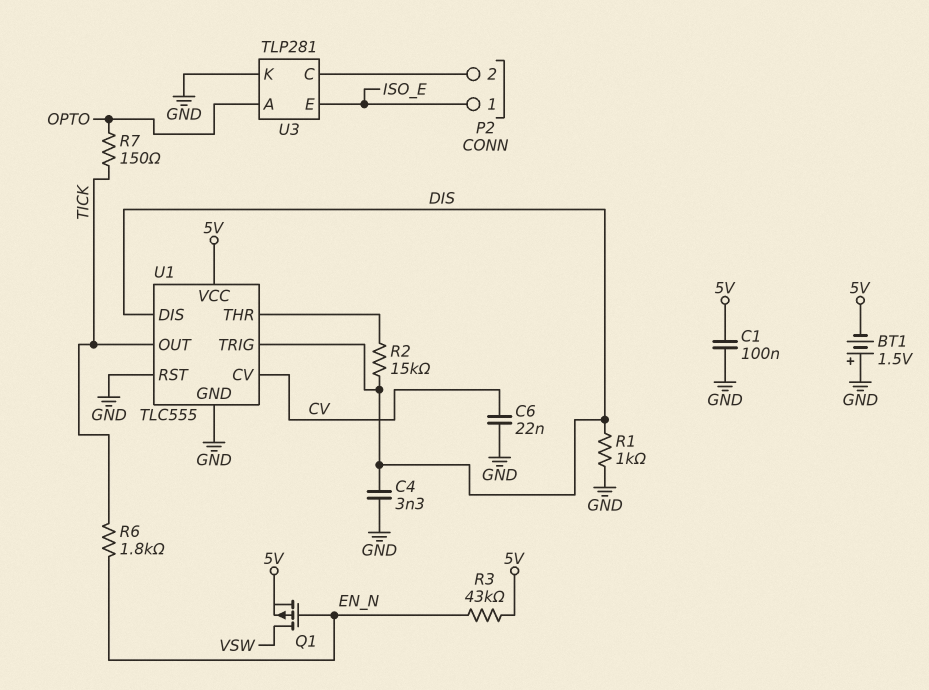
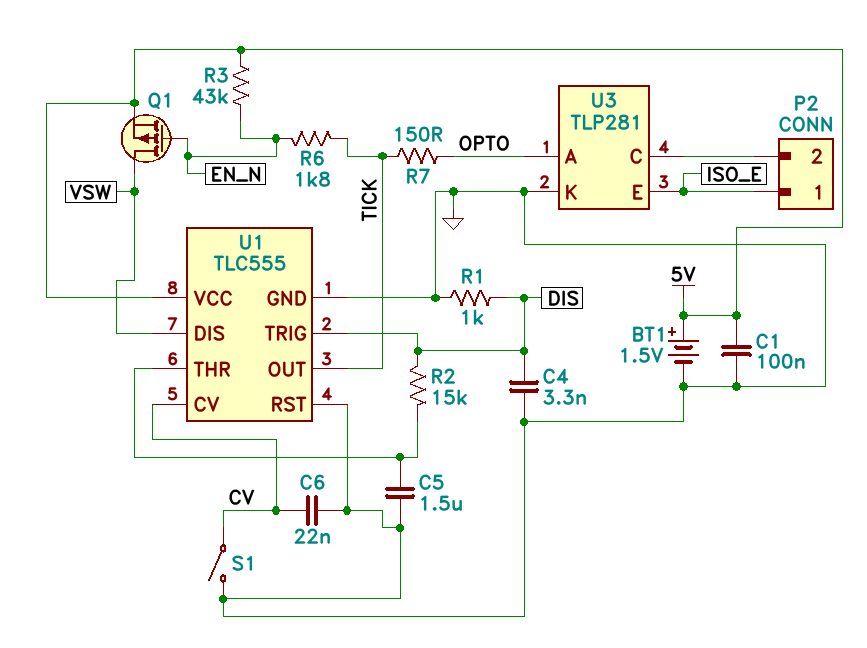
BT1: 1.5V (plus GND, minus 5V) -> 1.5V (plus 5V, minus GND)
C5: none -> 1.5uF (GND, U1/THR)
S1: none -> switch (CV, GND)
U1 pin DIS: DIS -> VSW

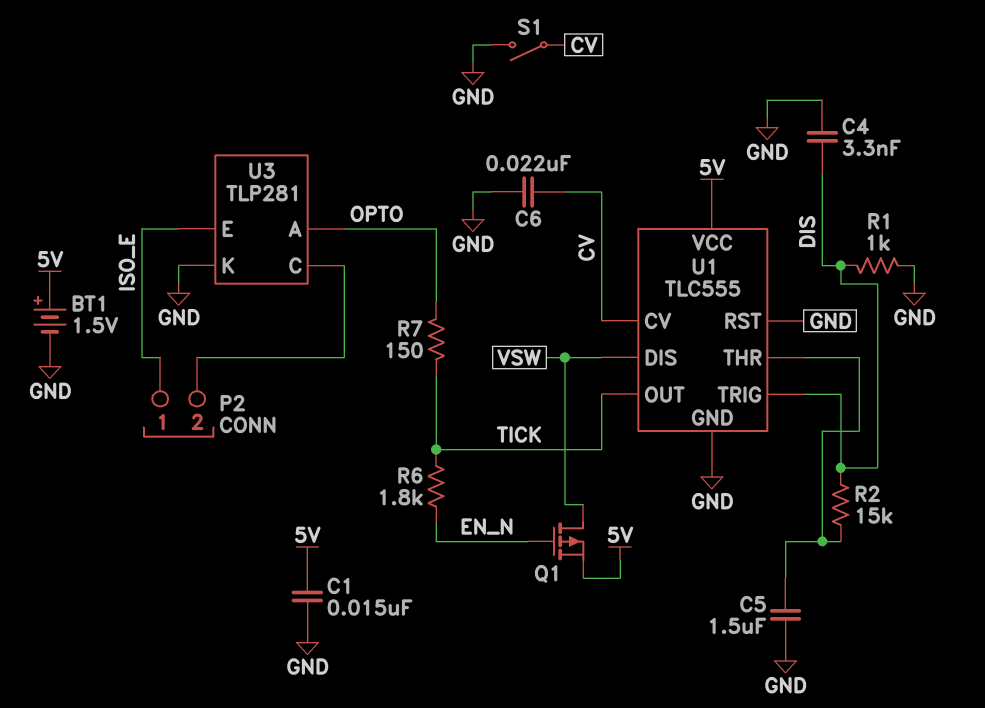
C1: 100nF (5V, GND) -> 15nF (5V, GND)
R3: 43k (5V, EN_N) -> none

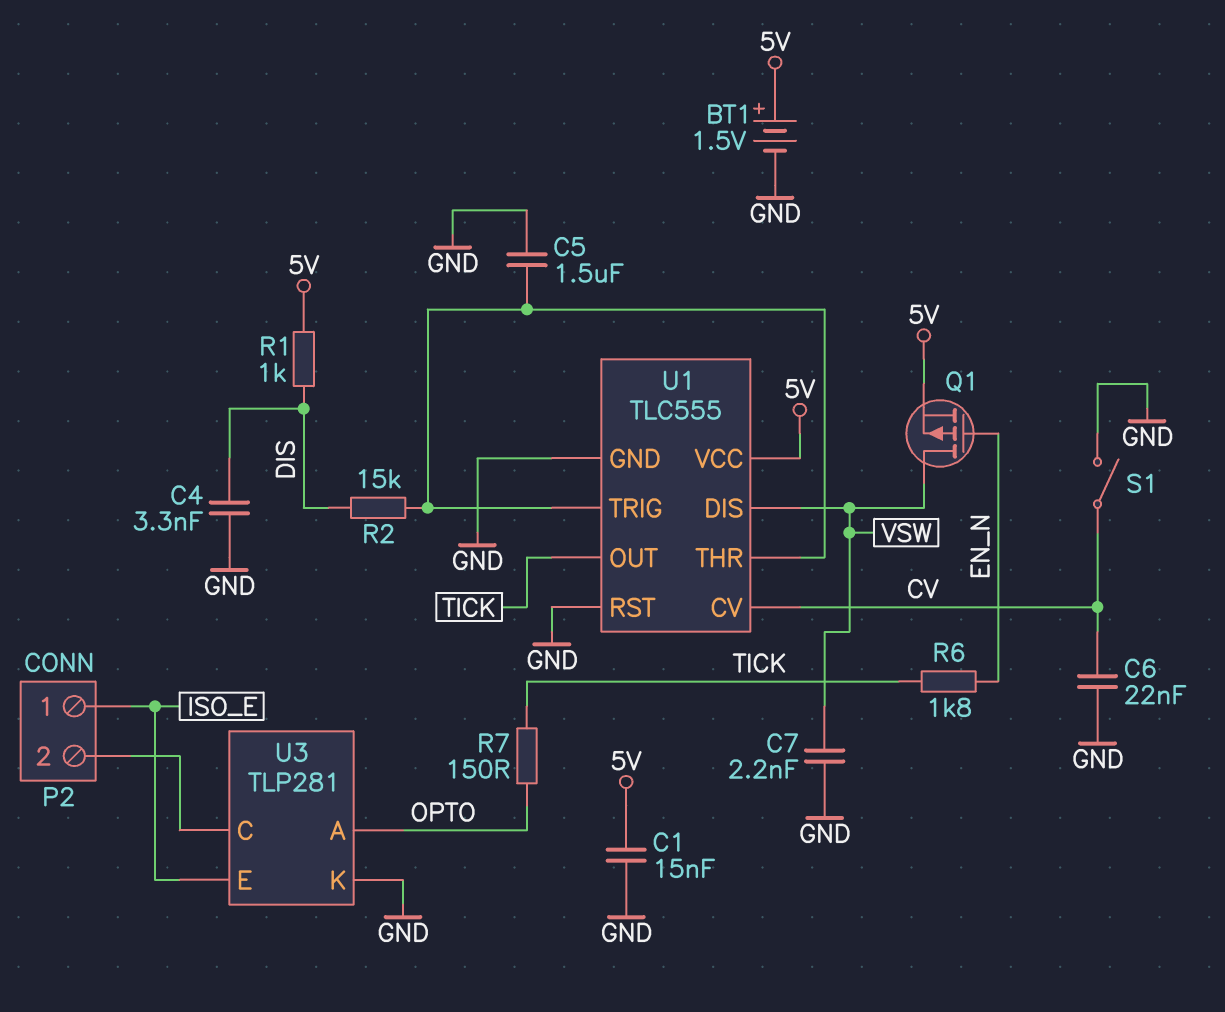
C7: none -> 2.2nF (GND, VSW)
R1: 1k (DIS, GND) -> 1k (5V, DIS)
U1 pin TRIG: DIS -> U1/THR

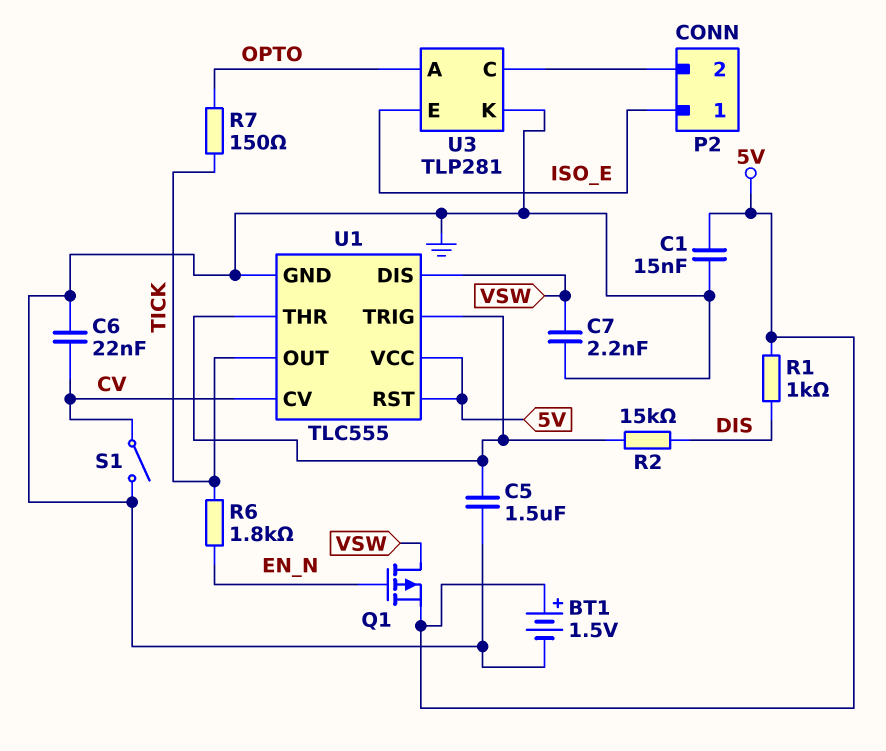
C4: 3.3nF (DIS, GND) -> none
U1 pin RST: GND -> 5V

